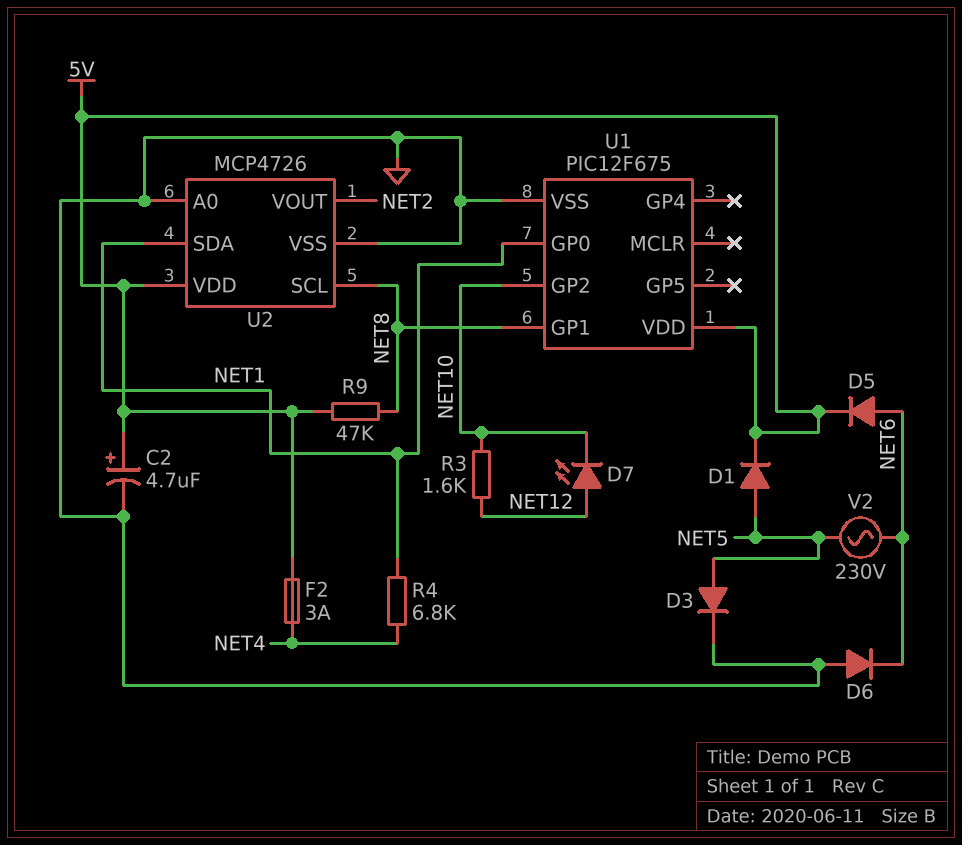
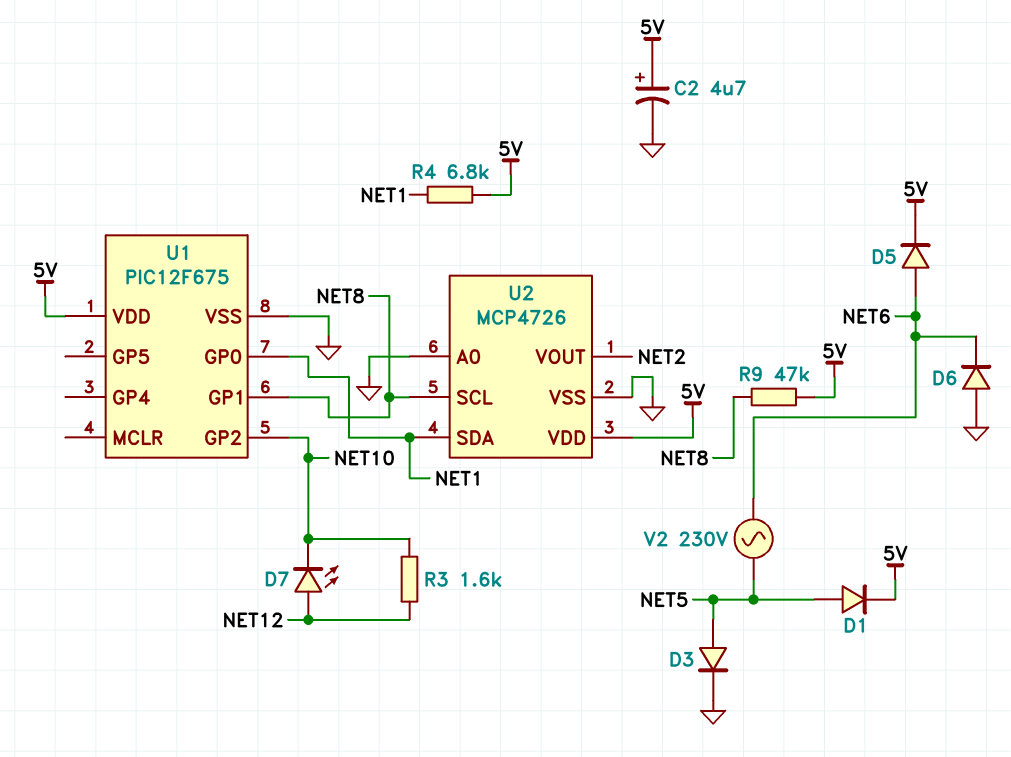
F2: 3A (5V, NET4) -> none
R4: 6.8k (NET1, NET4) -> 6.8k (5V, NET1)

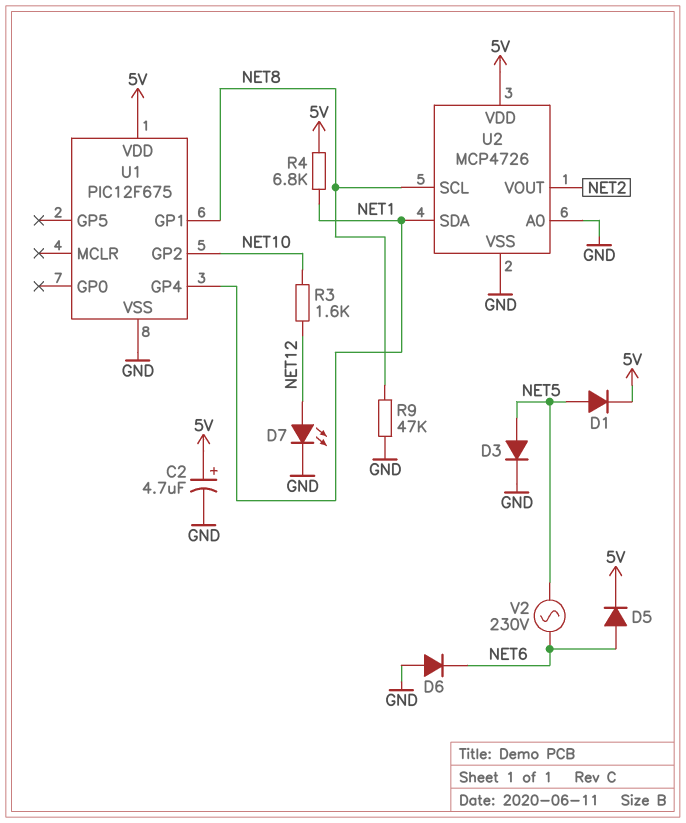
D7: LED (A NET12, K NET10) -> LED (A NET12, K GND)
R9: 47k (5V, NET8) -> 47k (GND, NET8)
U1 pin GP0: NET1 -> none
U1 pin GP4: none -> NET1

